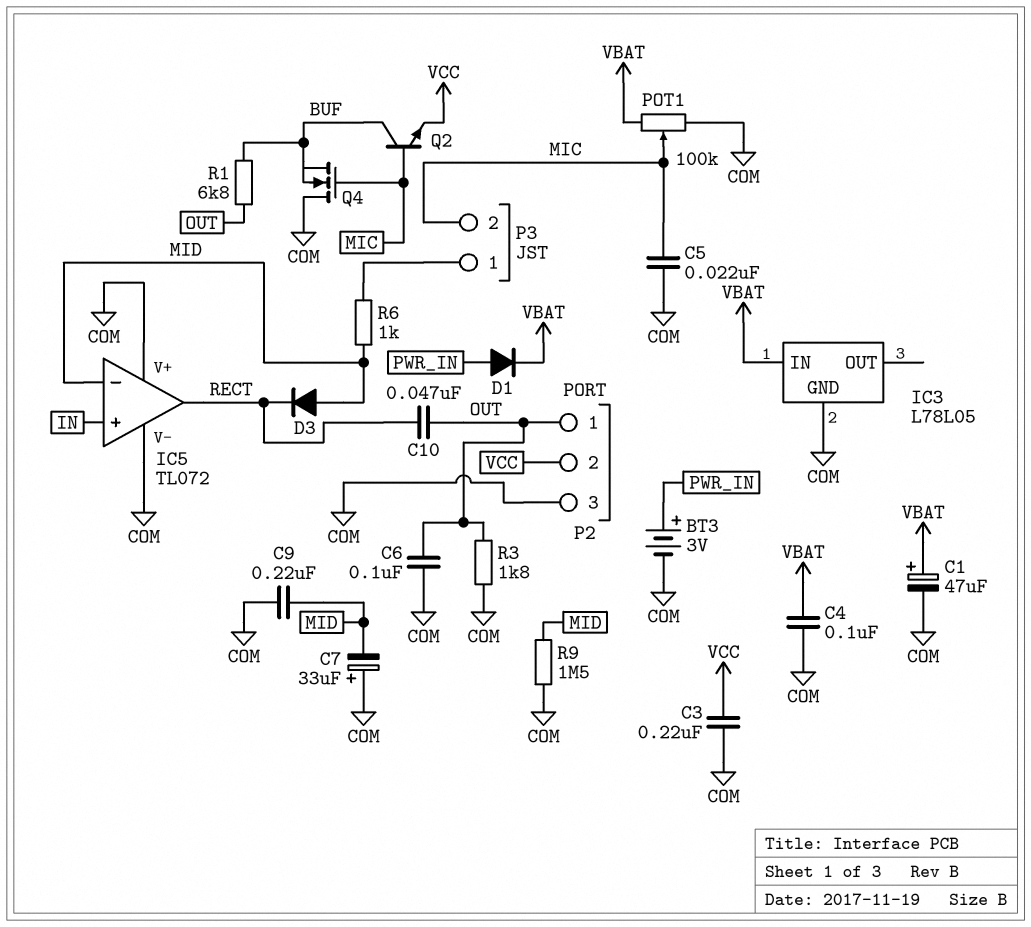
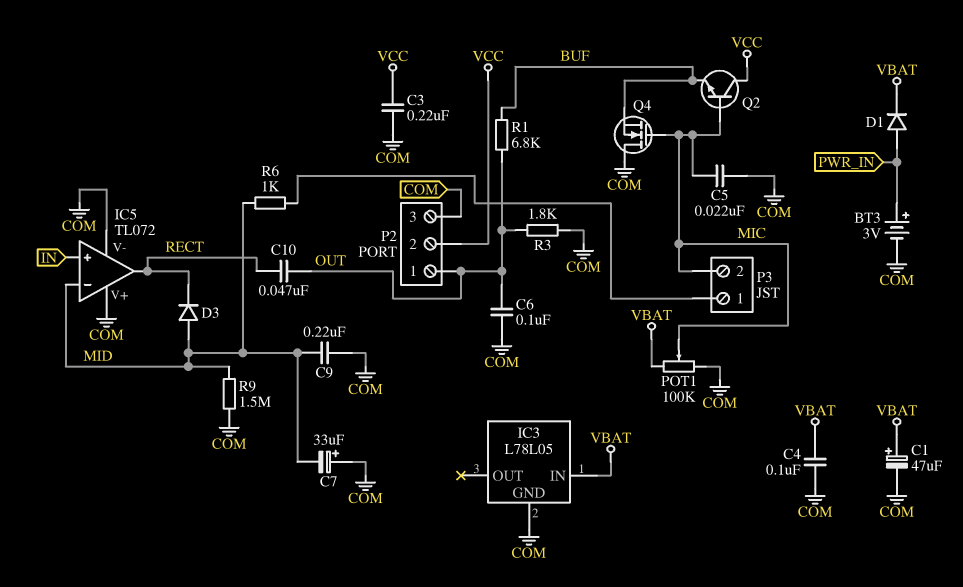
Q2: NPN (B MIC, C BUF, E VCC) -> NPN (B MIC, C VCC, E BUF)

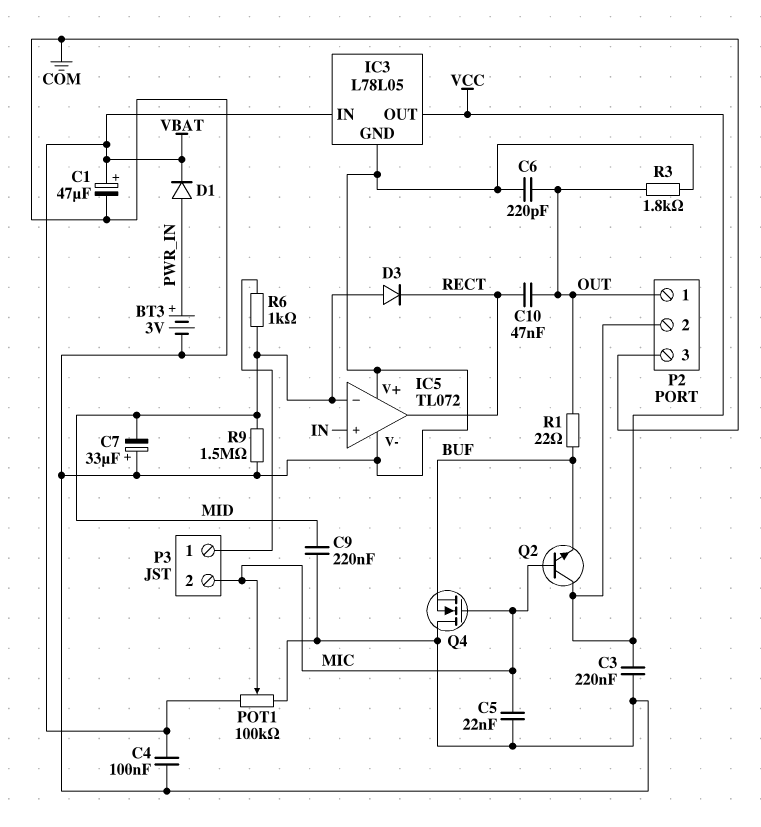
C6: 100nF (COM, OUT) -> 220pF (COM, OUT)
IC3 pin OUT: none -> VCC
R1: 6.8k (BUF, OUT) -> 22 (BUF, OUT)

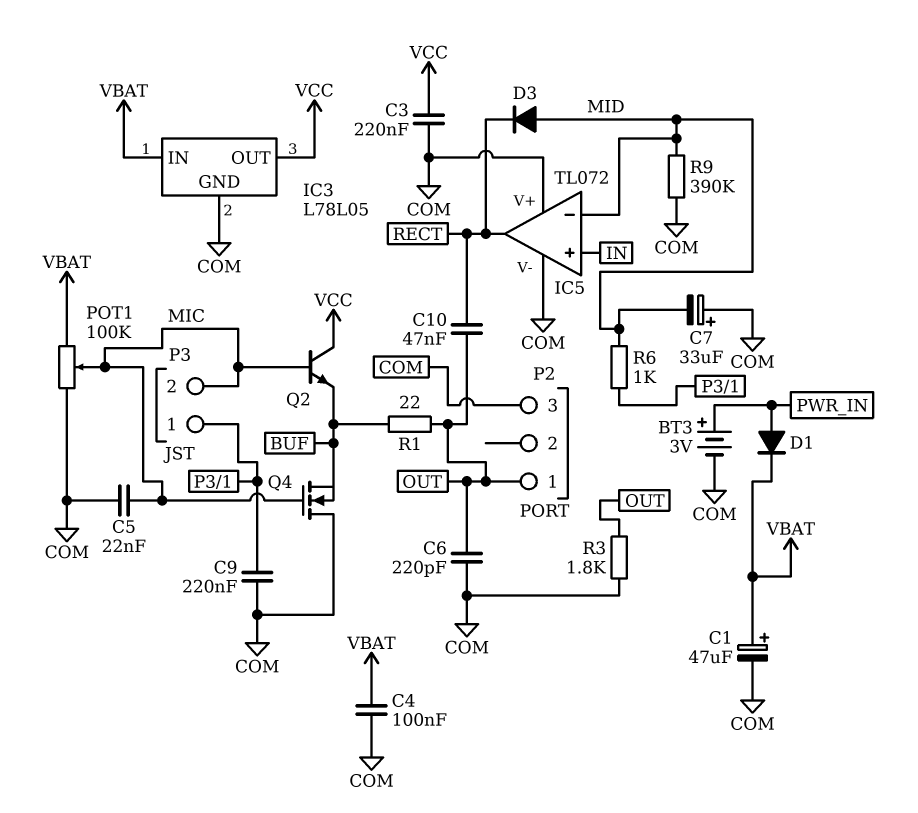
C9: 220nF (COM, MID) -> 220nF (COM, P3/1)
P2 pin 2: VCC -> none
R9: 1.5M (COM, MID) -> 390k (COM, MID)

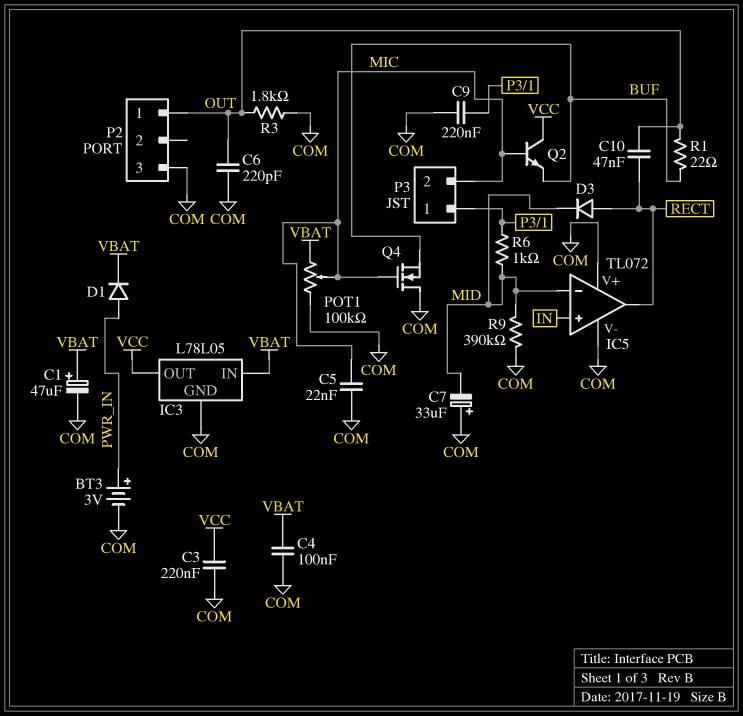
D3: diode (A MID, K RECT) -> diode (A RECT, K MID)

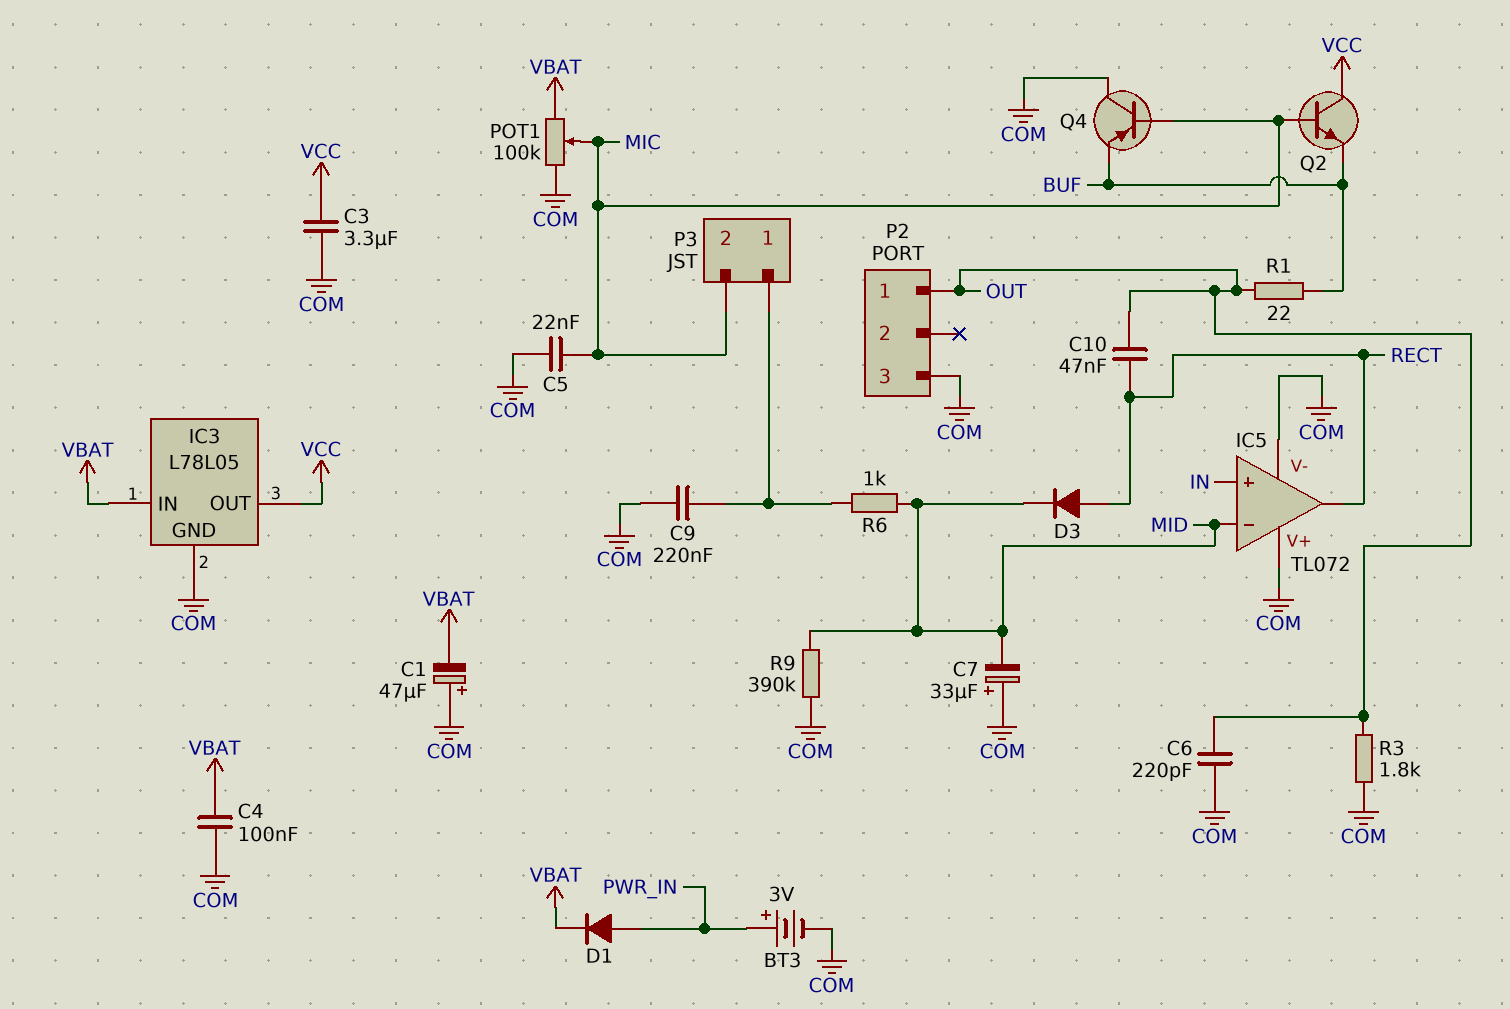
C1: 47uF (plus VBAT, minus COM) -> 47uF (plus COM, minus VBAT)
C3: 220nF (COM, VCC) -> 3.3uF (COM, VCC)
Q4: NMOS (G MIC, D COM, S BUF) -> PNP (B MIC, C COM, E BUF)

